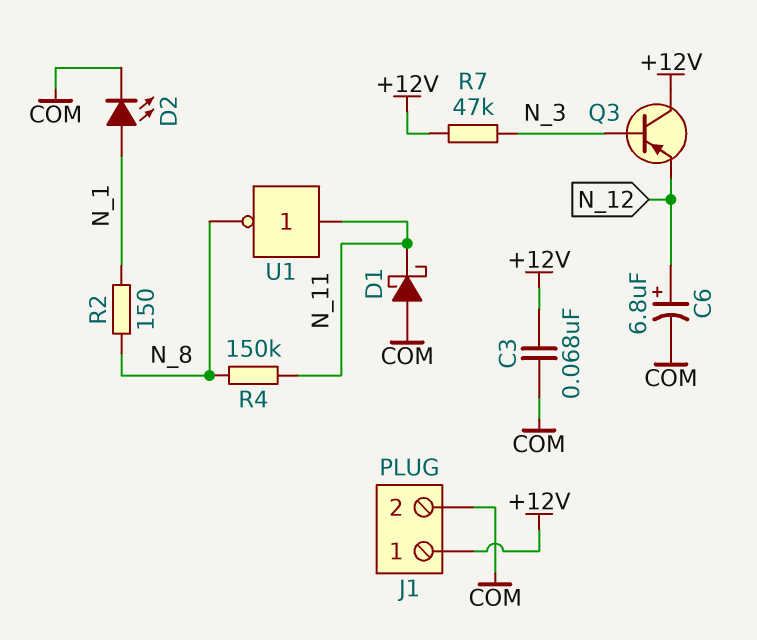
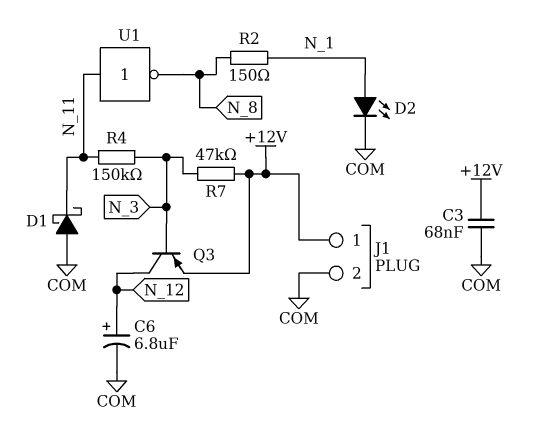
Q3: PNP (B N_3, C +12V, E N_12) -> PNP (B N_3, C N_12, E +12V)
R4: 150k (N_8, N_11) -> 150k (N_3, N_11)

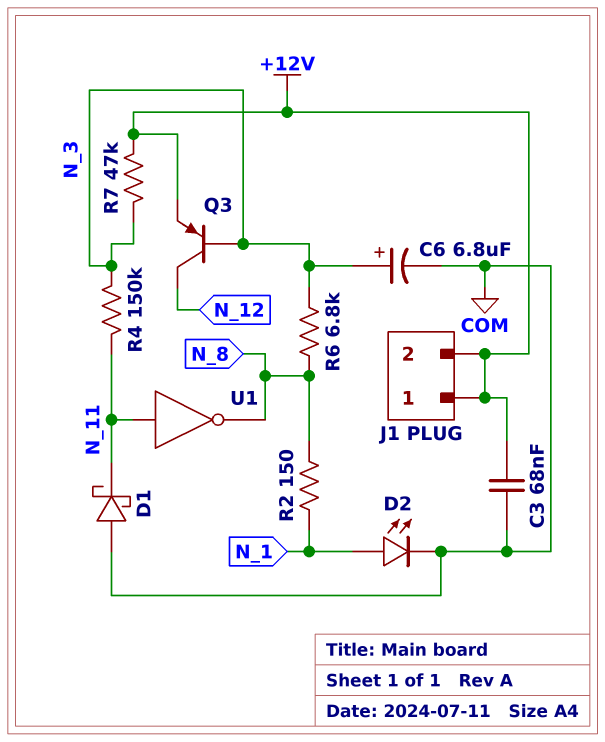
C6: 6.8uF (plus N_12, minus COM) -> 6.8uF (plus N_3, minus COM)
J1 pin 2: COM -> +12V
R6: none -> 6.8k (N_3, N_8)

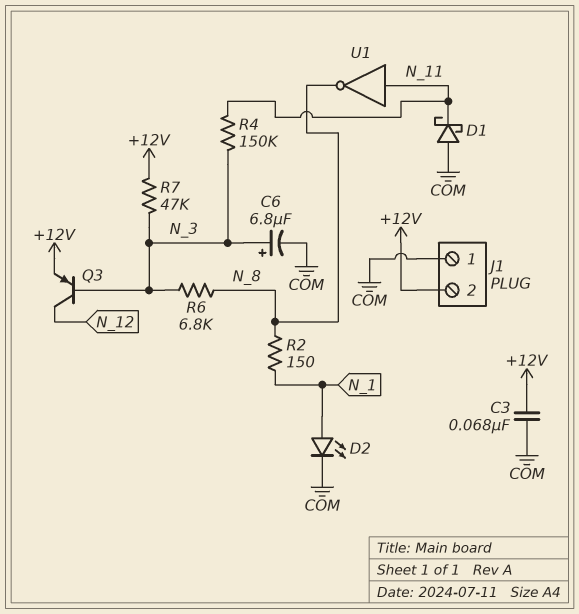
J1 pin 1: +12V -> COM

